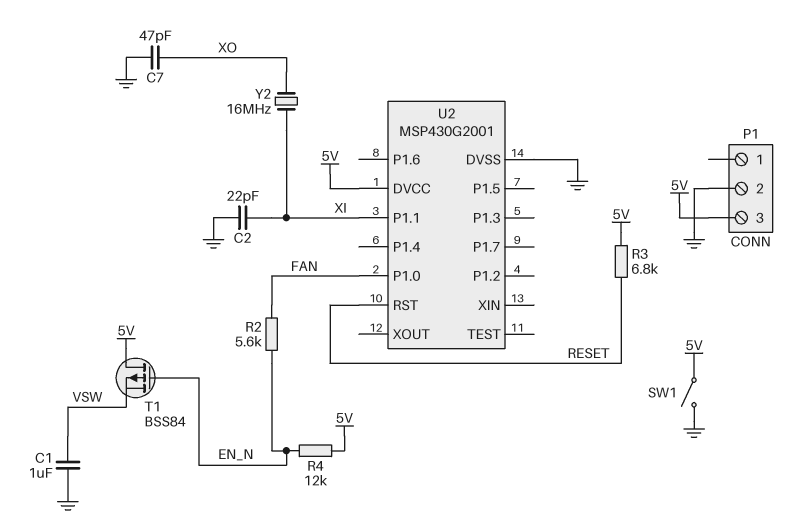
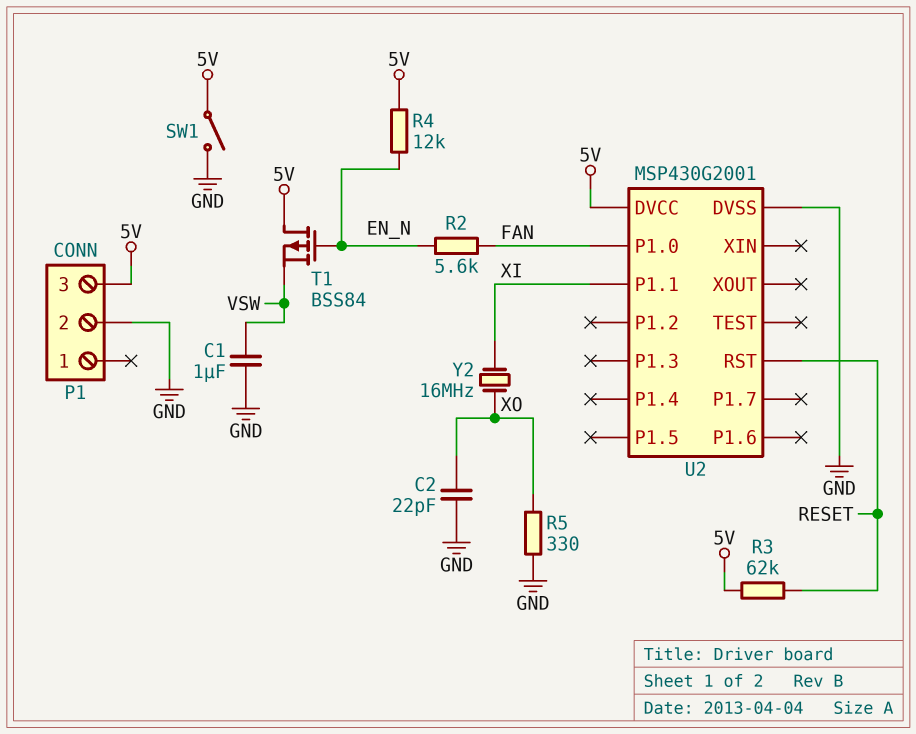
C2: 22pF (GND, XI) -> 22pF (GND, XO)
C7: 47pF (GND, XO) -> none
R3: 6.8k (5V, RESET) -> 62k (5V, RESET)
R5: none -> 330 (GND, XO)

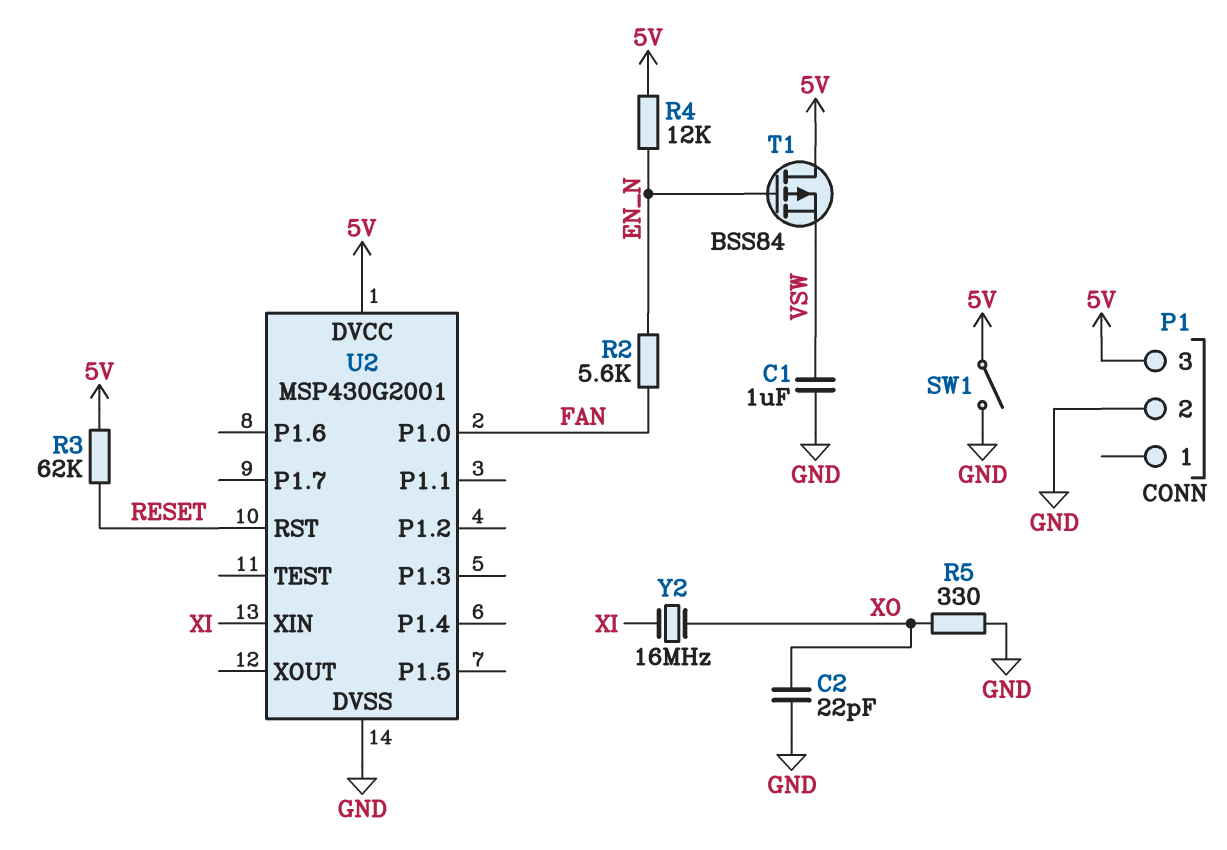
U2 pin P1.1: XI -> none
U2 pin XIN: none -> XI

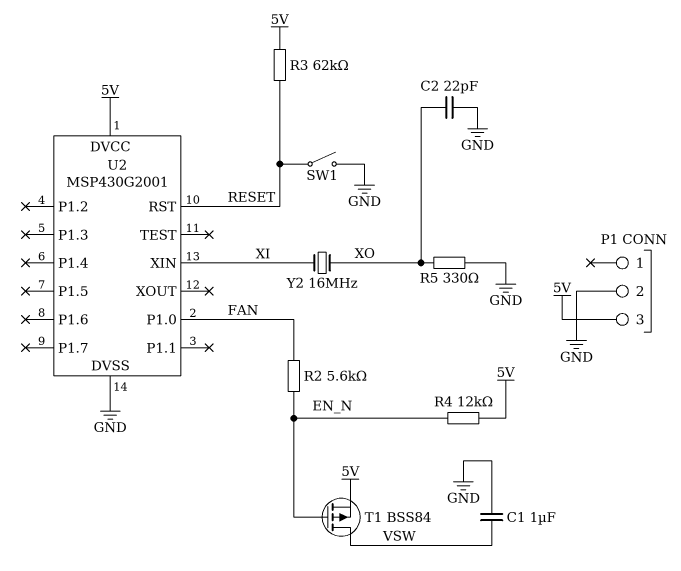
SW1: switch (5V, GND) -> switch (GND, RESET)
T1: PMOS BSS84 (G EN_N, D 5V, S VSW) -> PMOS BSS84 (G EN_N, D VSW, S 5V)

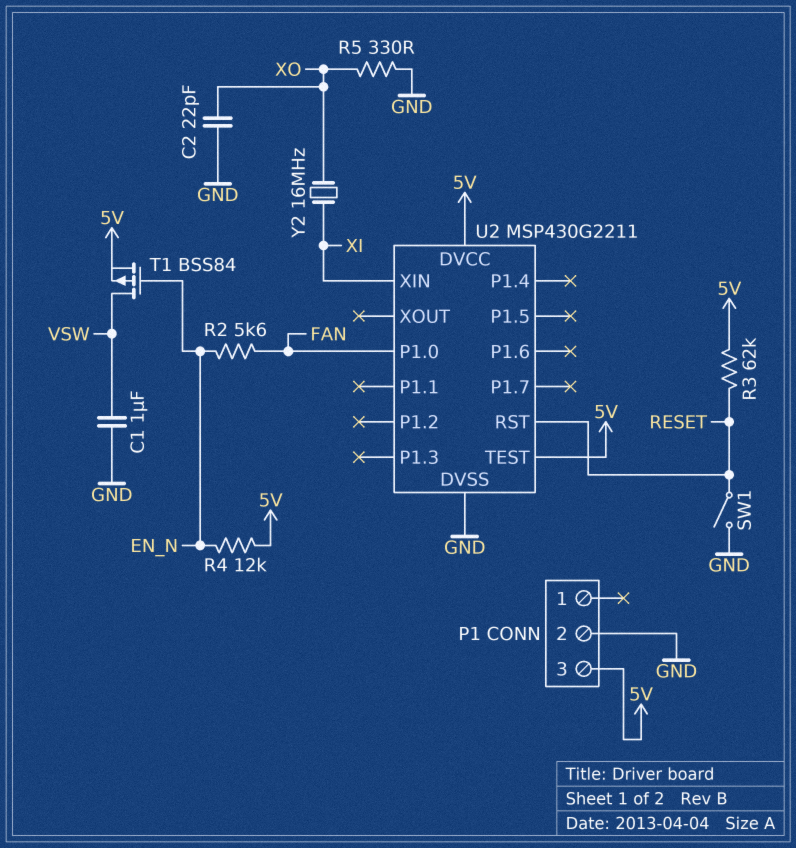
U2: MSP430G2001 -> MSP430G2211
U2 pin TEST: none -> 5V

